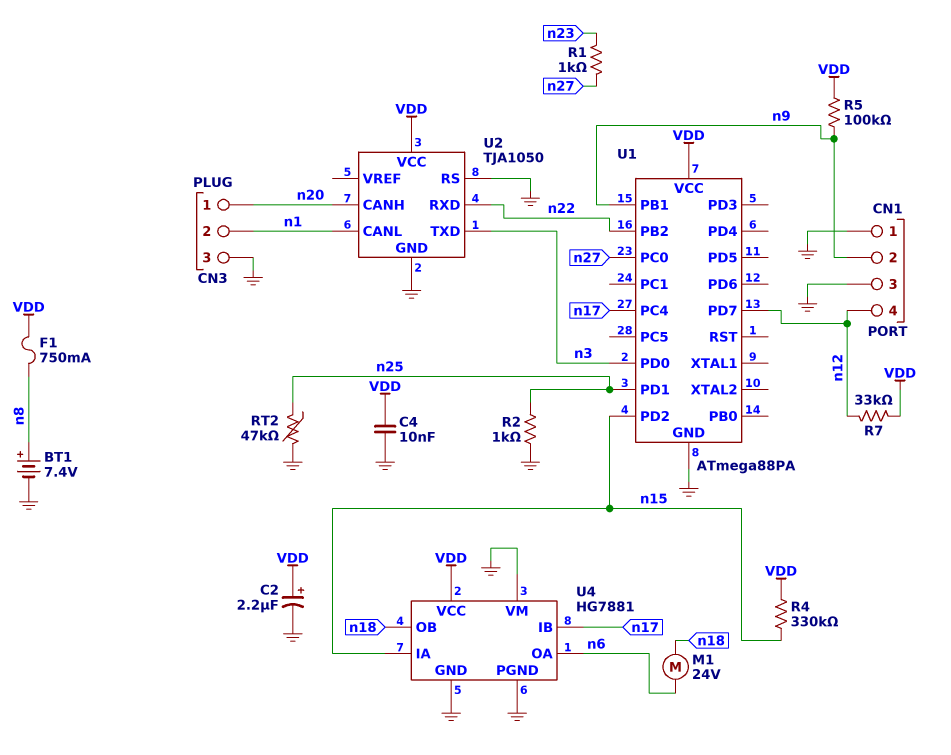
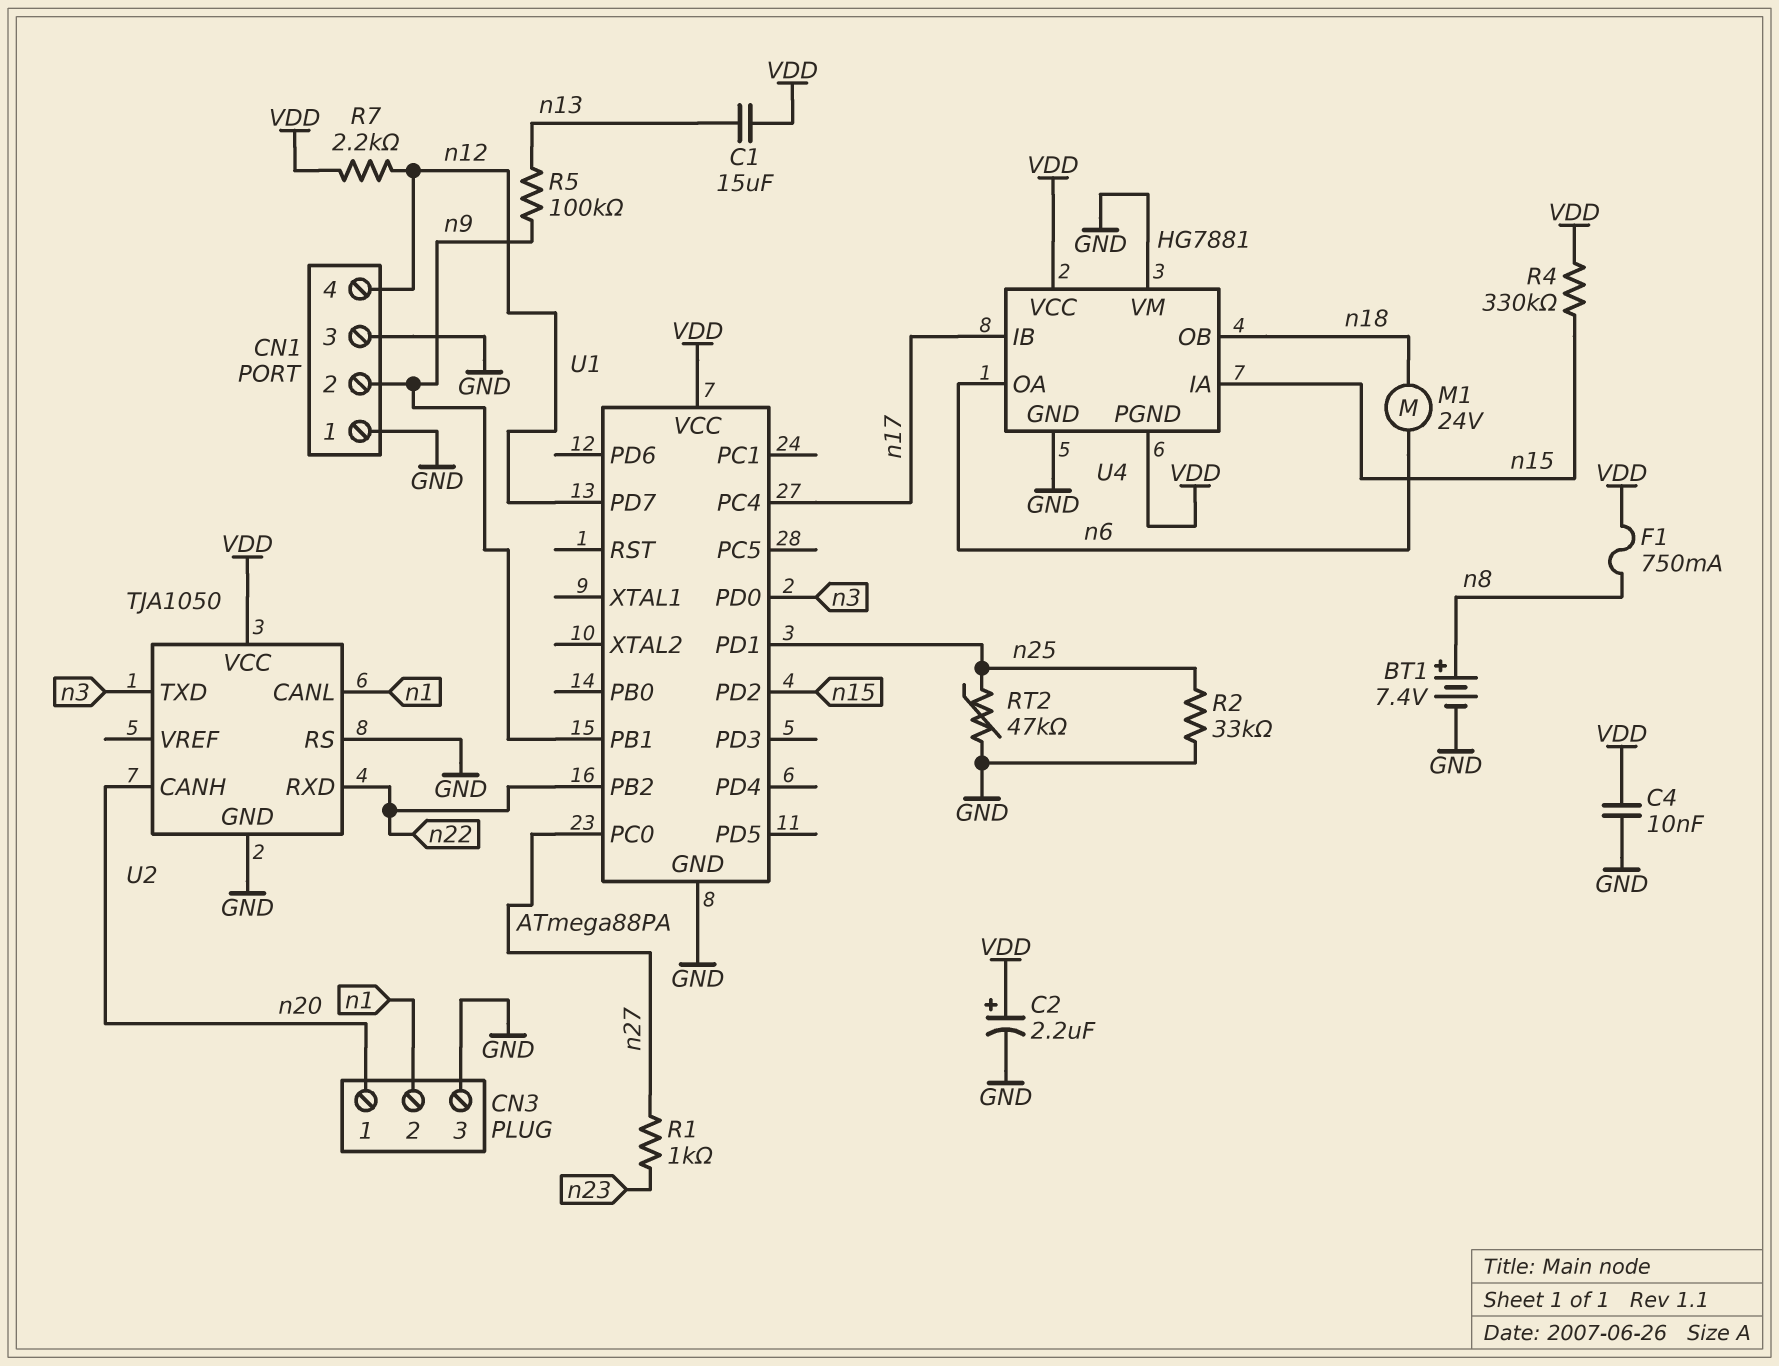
C1: none -> 15uF (VDD, n13)
R2: 1k (GND, n25) -> 33k (GND, n25)
R5: 100k (VDD, n9) -> 100k (n9, n13)
R7: 33k (VDD, n12) -> 2.2k (VDD, n12)
U4 pin PGND: GND -> VDD

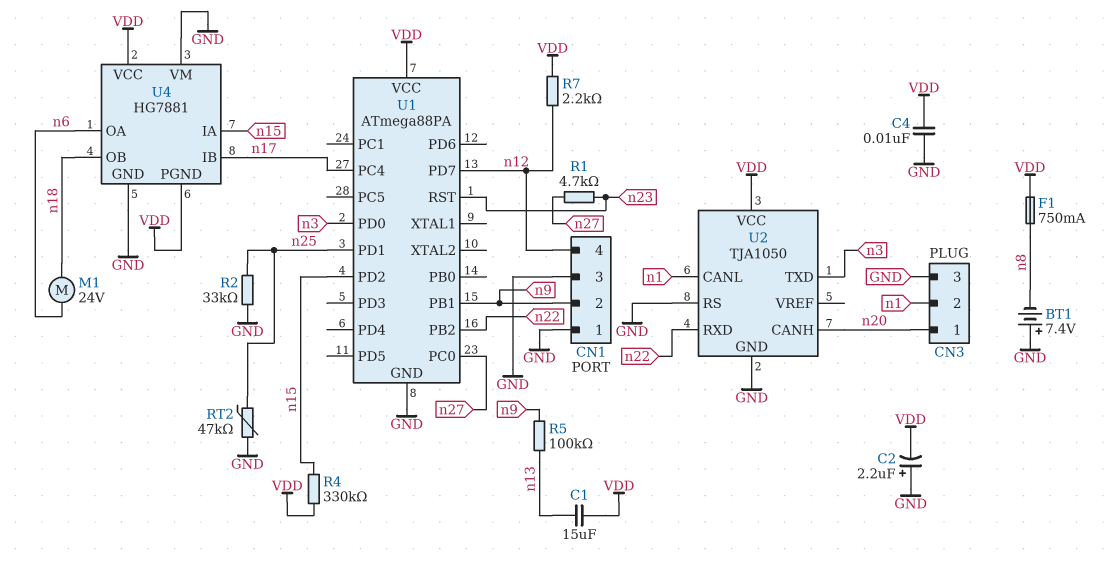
BT1: 7.4V (plus n8, minus GND) -> 7.4V (plus GND, minus n8)
C2: 2.2uF (plus VDD, minus GND) -> 2.2uF (plus GND, minus VDD)
R1: 1k (n23, n27) -> 4.7k (n23, n27)
U1 pin RST: none -> n23

